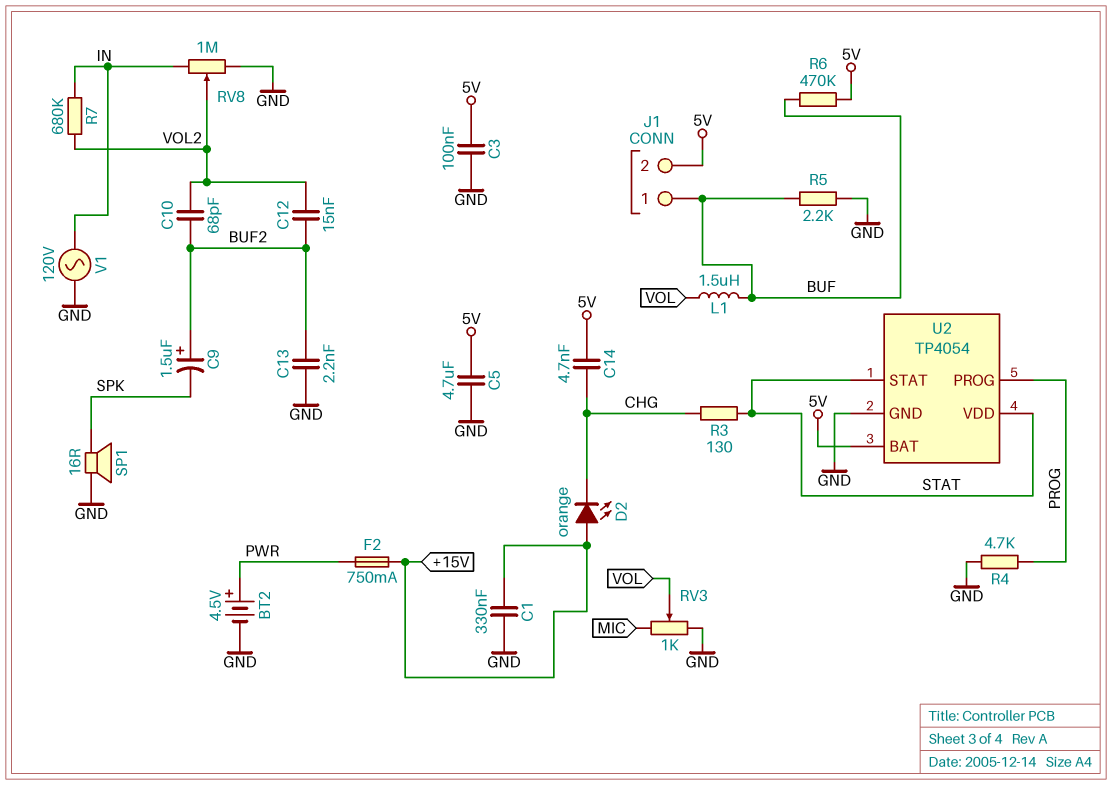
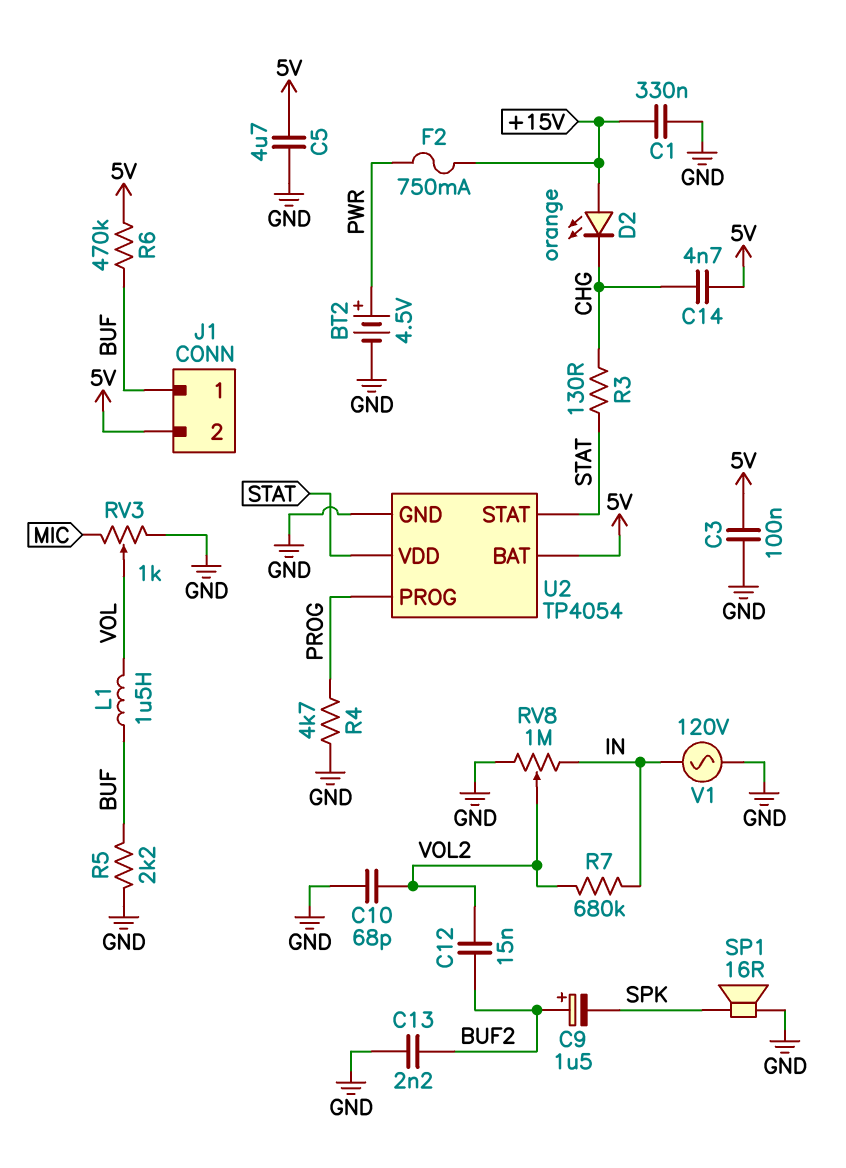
C10: 68pF (BUF2, VOL2) -> 68pF (GND, VOL2)

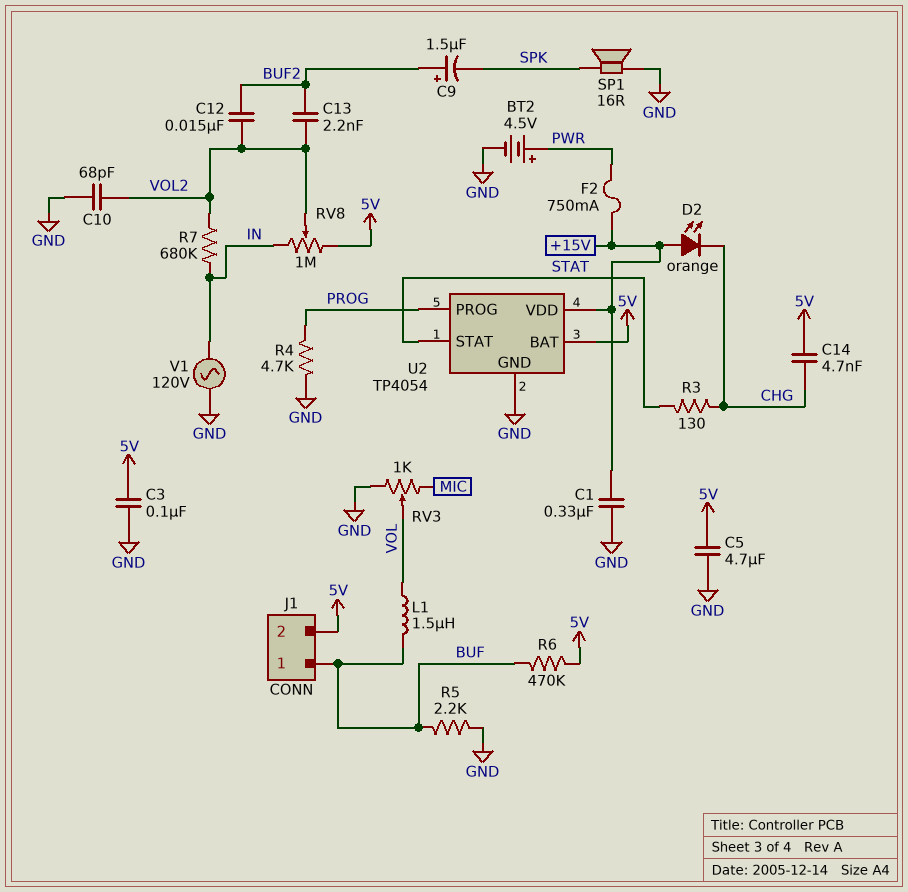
C13: 2.2nF (BUF2, GND) -> 2.2nF (BUF2, VOL2)
RV8: 1M (GND, IN, wiper VOL2) -> 1M (5V, IN, wiper VOL2)
U2 pin VDD: STAT -> +15V

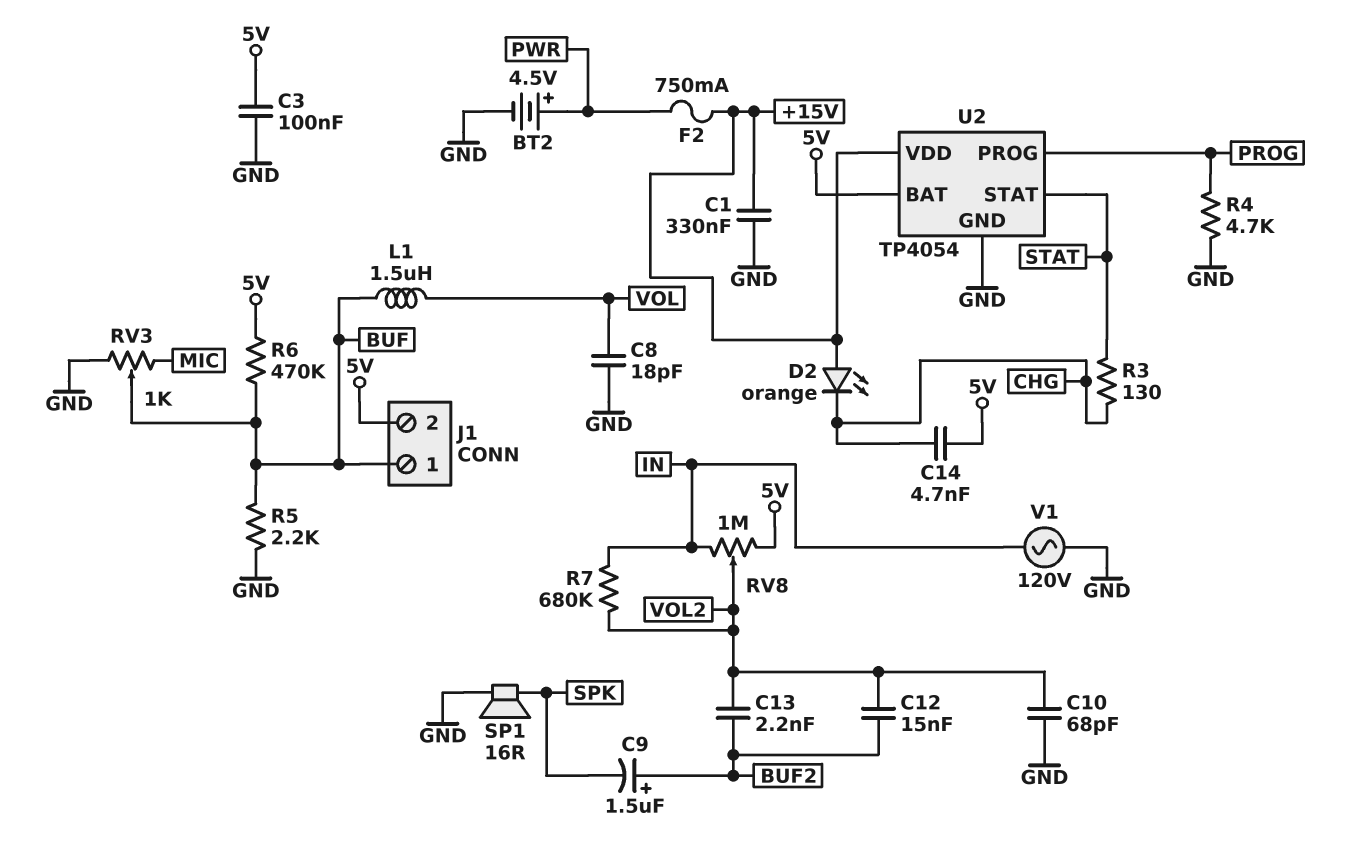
C5: 4.7uF (5V, GND) -> none
C8: none -> 18pF (GND, VOL)
RV3: 1k (GND, MIC, wiper VOL) -> 1k (GND, MIC, wiper BUF)

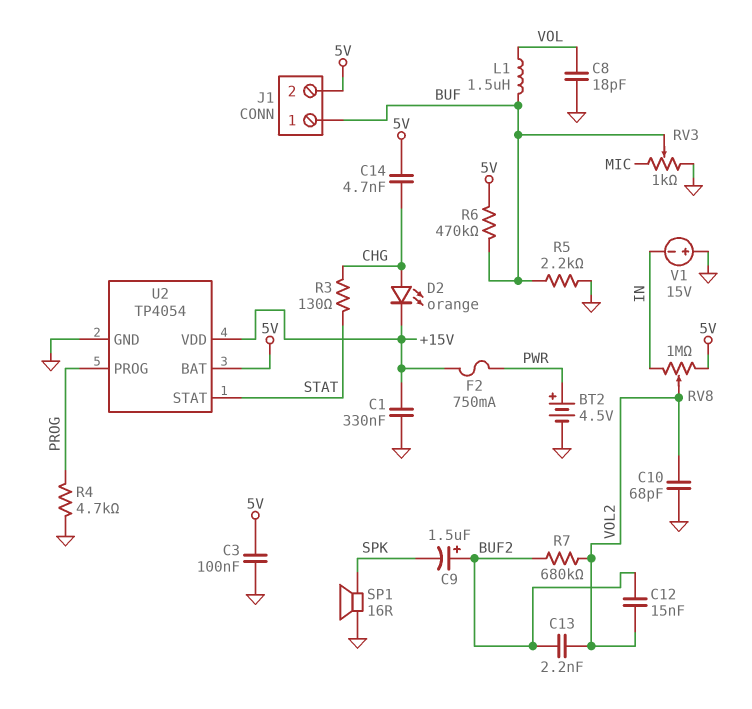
D2: LED orange (A +15V, K CHG) -> LED orange (A CHG, K +15V)
R7: 680k (IN, VOL2) -> 680k (BUF2, VOL2)
V1: AC 120V (GND, IN) -> 15V (plus GND, minus IN)

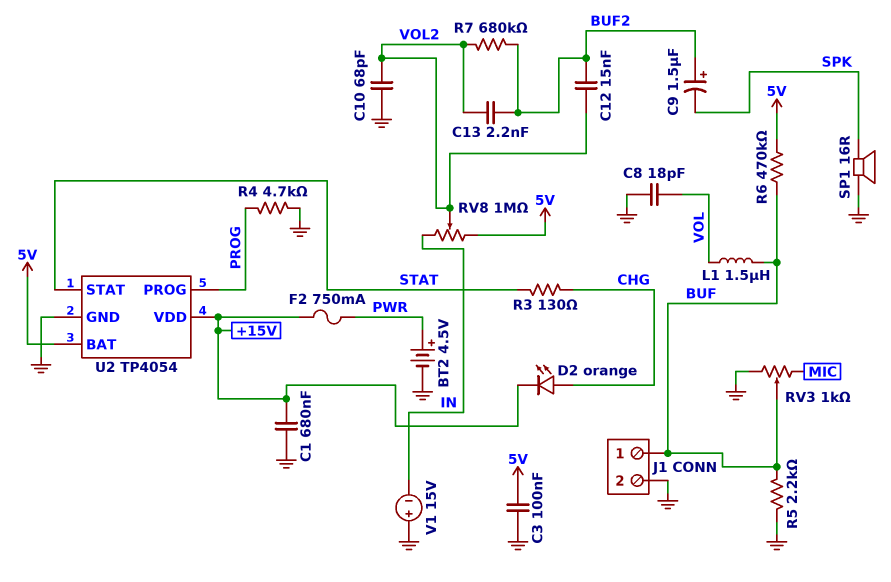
C1: 330nF (+15V, GND) -> 680nF (+15V, GND)
C14: 4.7nF (5V, CHG) -> none
J1 pin 2: 5V -> GND

